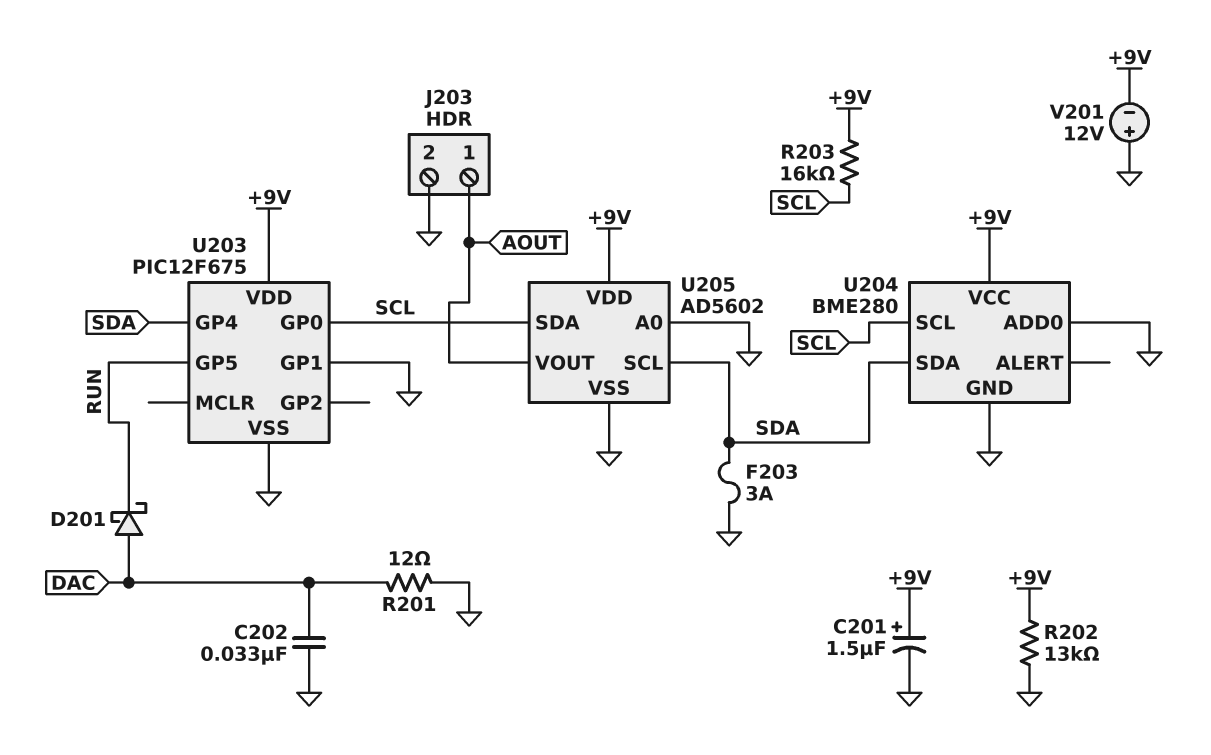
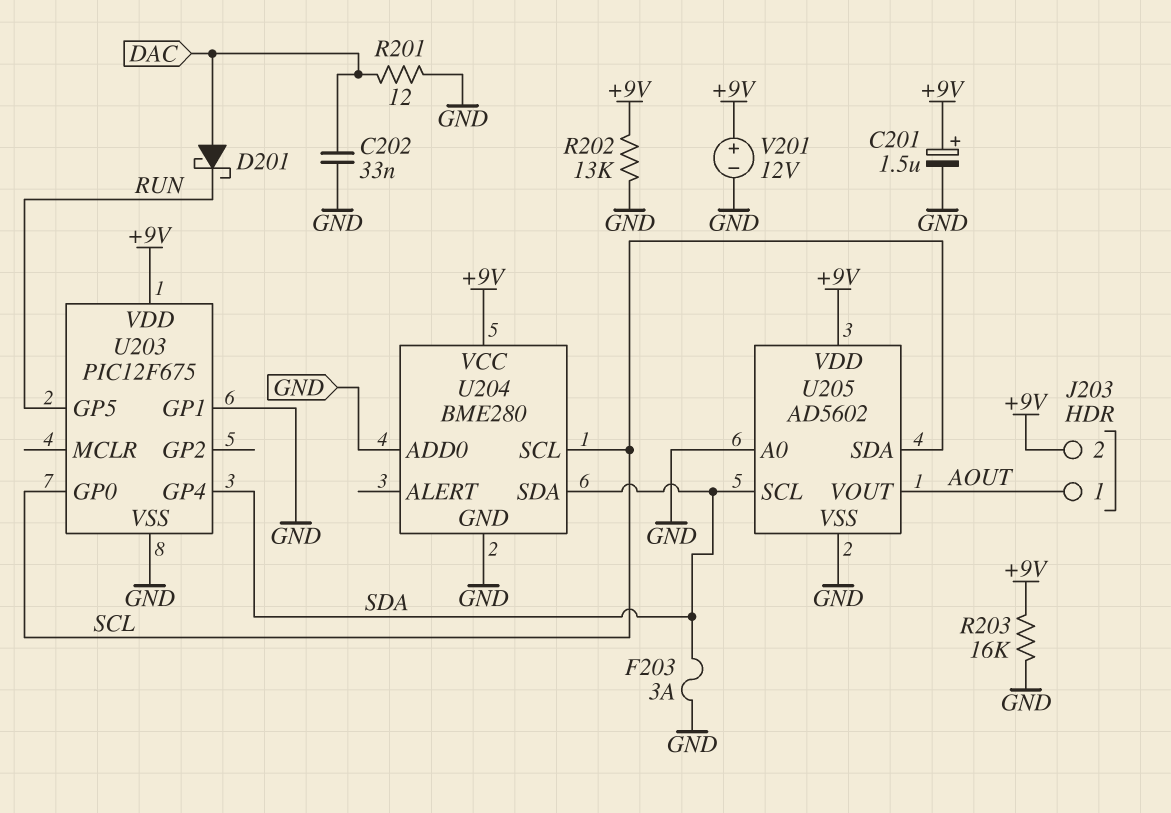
J203 pin 2: GND -> +9V
R203: 16k (+9V, SCL) -> 16k (+9V, GND)
V201: 12V (plus GND, minus +9V) -> 12V (plus +9V, minus GND)

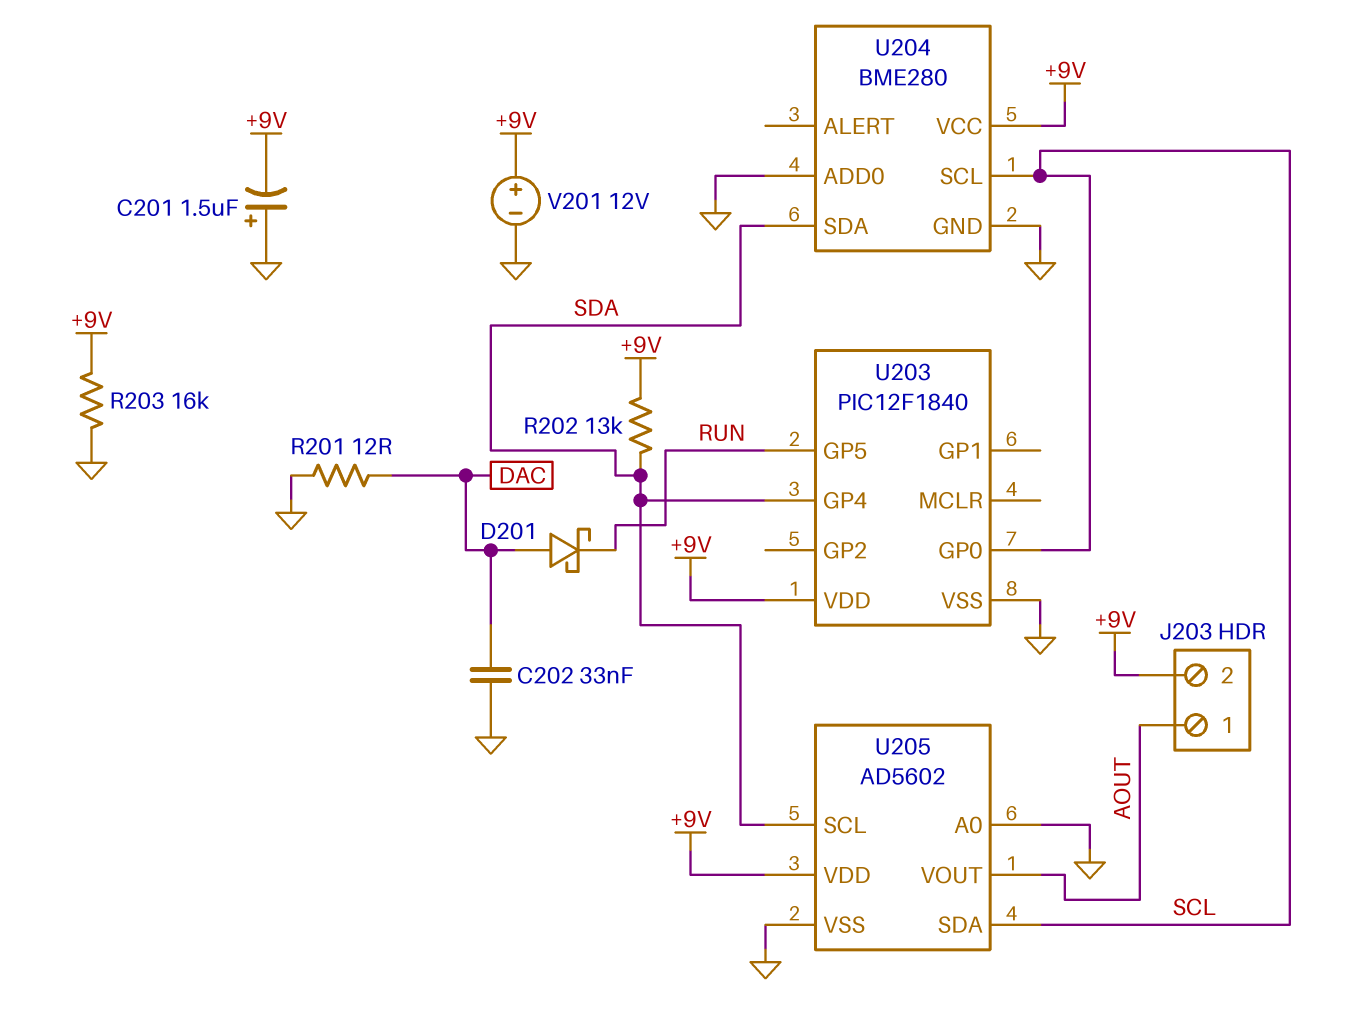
C201: 1.5uF (plus +9V, minus GND) -> 1.5uF (plus GND, minus +9V)
F203: 3A (GND, SDA) -> none
R202: 13k (+9V, GND) -> 13k (+9V, SDA)
U203: PIC12F675 -> PIC12F1840
U203 pin GP1: GND -> none

